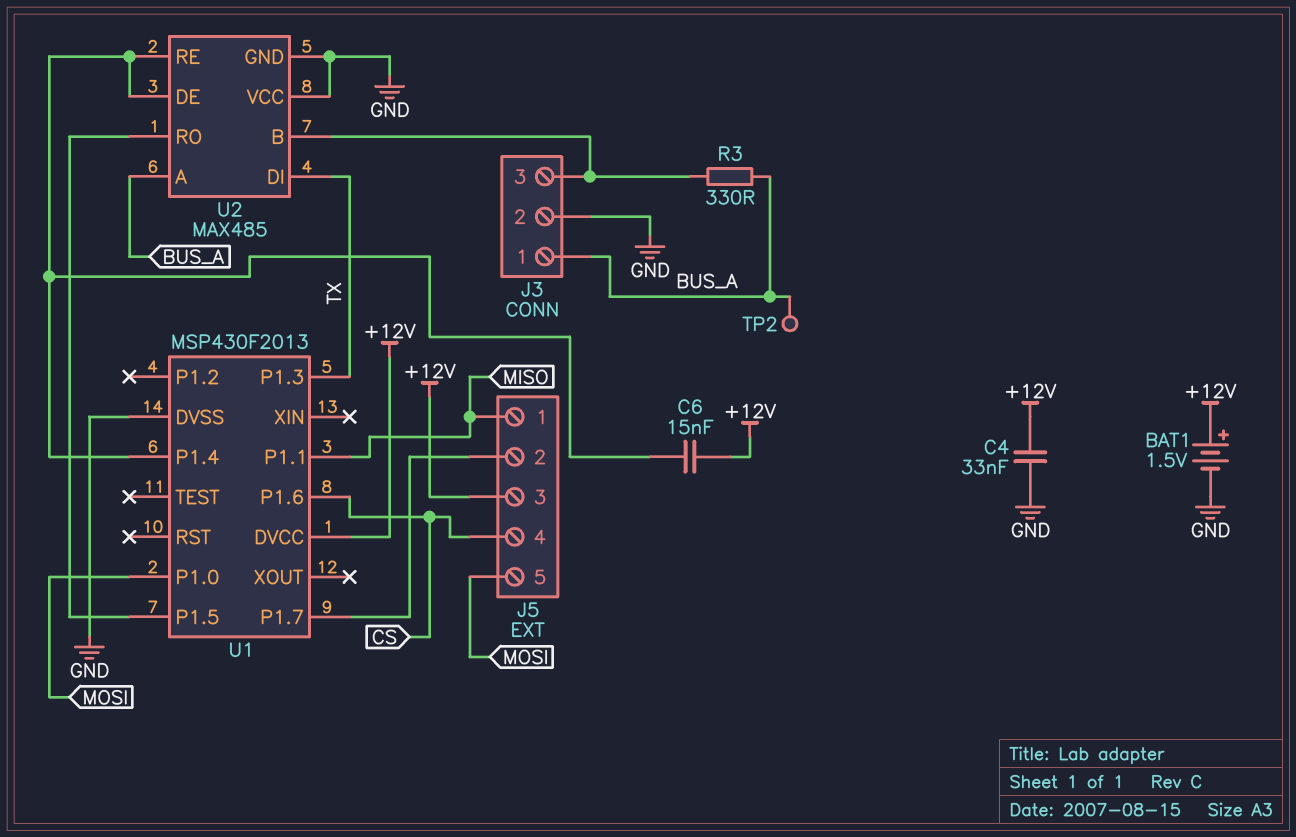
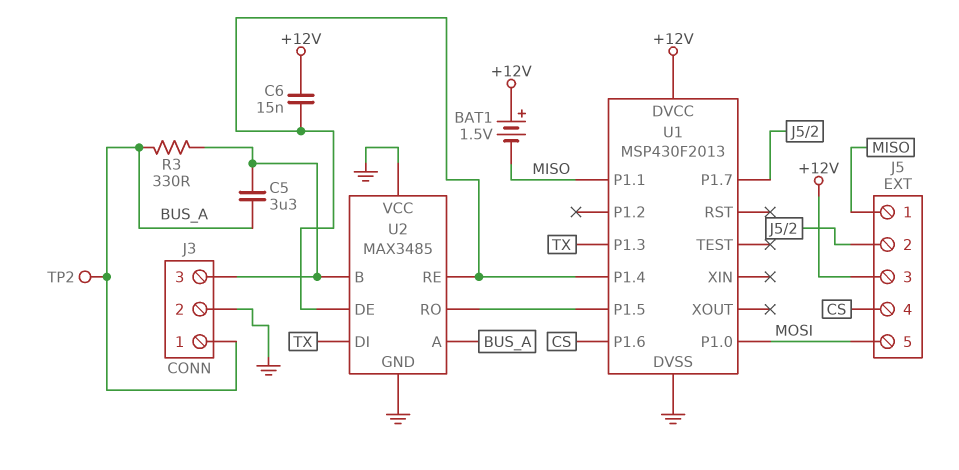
BAT1: 1.5V (plus +12V, minus GND) -> 1.5V (plus +12V, minus MISO)
C4: 33nF (+12V, GND) -> none
C5: none -> 3.3uF (BUS_A, J3/3)
U2: MAX485 -> MAX3485

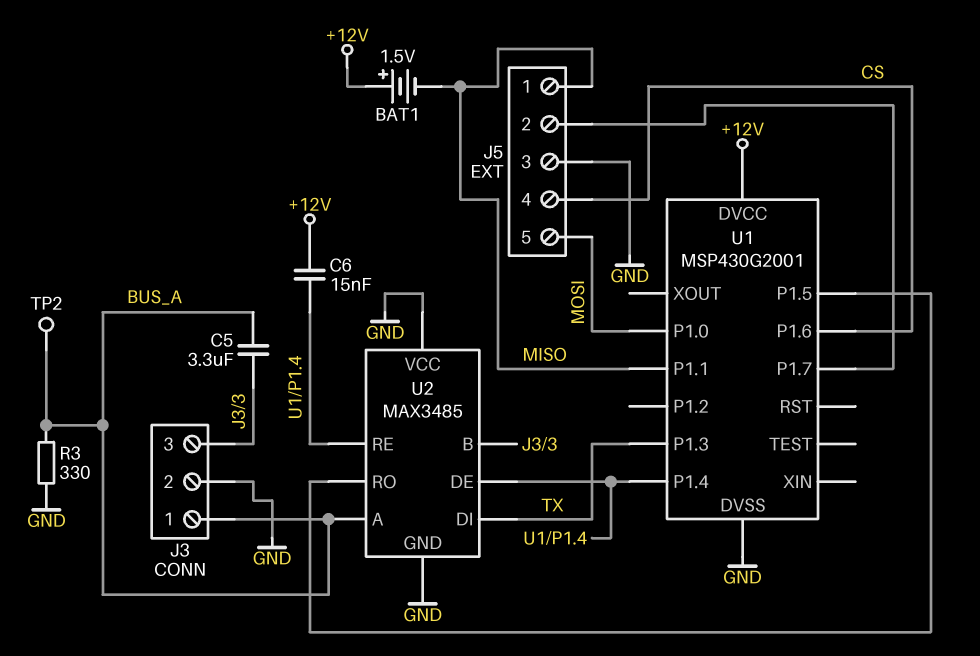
J5 pin 3: +12V -> GND
R3: 330 (BUS_A, J3/3) -> 330 (BUS_A, GND)
U1: MSP430F2013 -> MSP430G2001

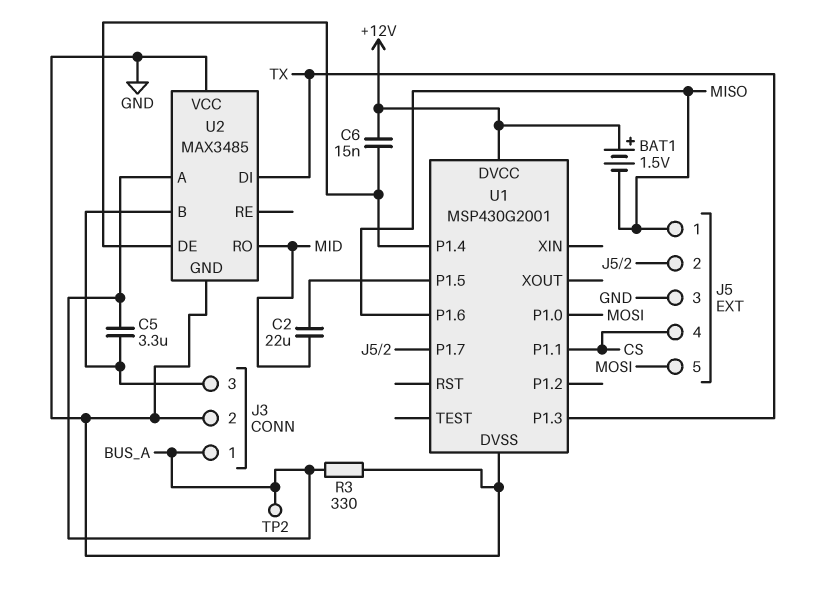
C2: none -> 22uF (MID, U1/P1.5)
U1 pin P1.1: MISO -> CS
U1 pin P1.6: CS -> MISO
U2 pin RE: U1/P1.4 -> none
U2 pin RO: U1/P1.5 -> MID

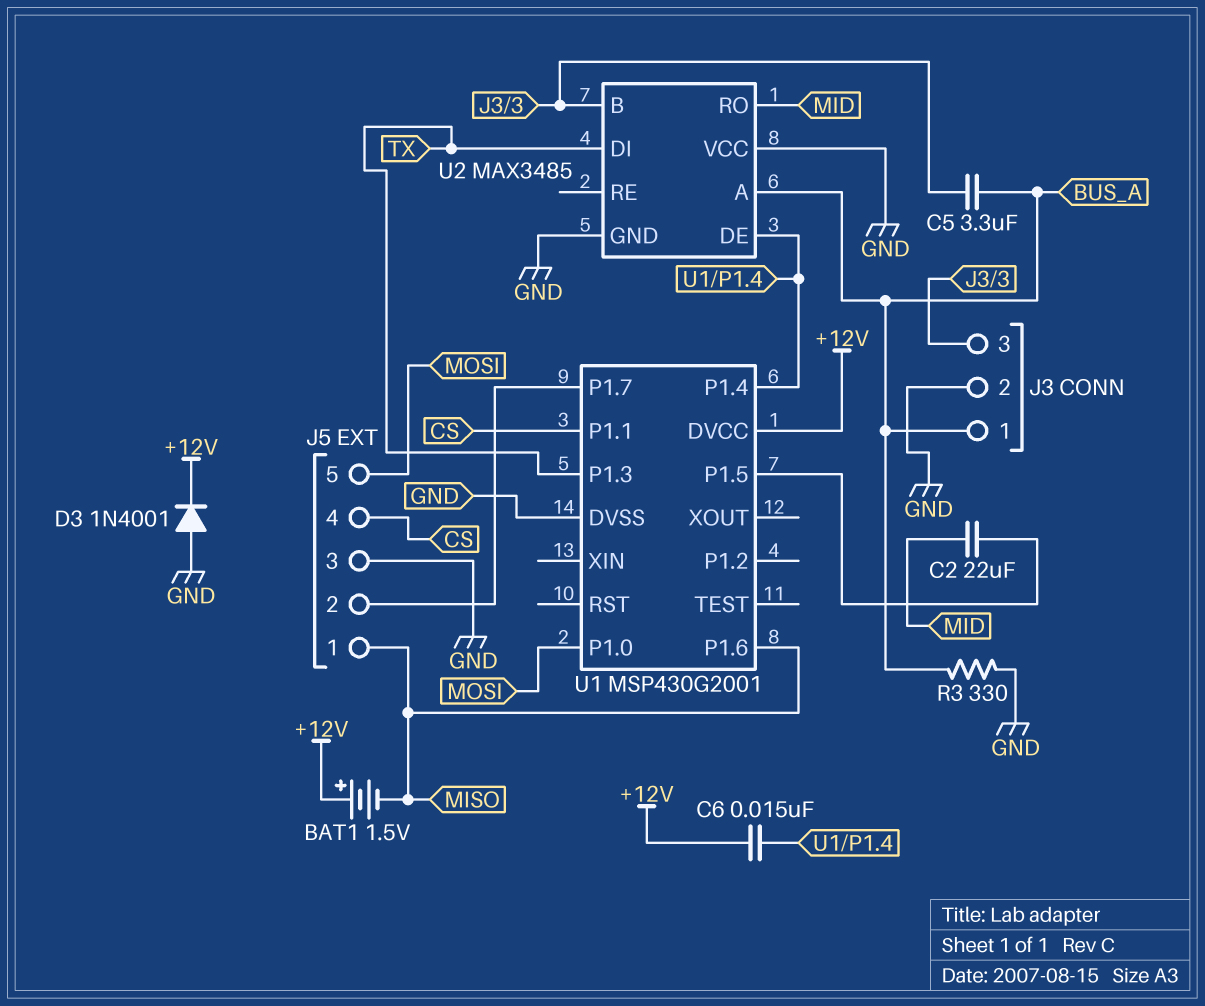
D3: none -> diode 1N4001 (A GND, K +12V)
TP2: test point (BUS_A) -> none

